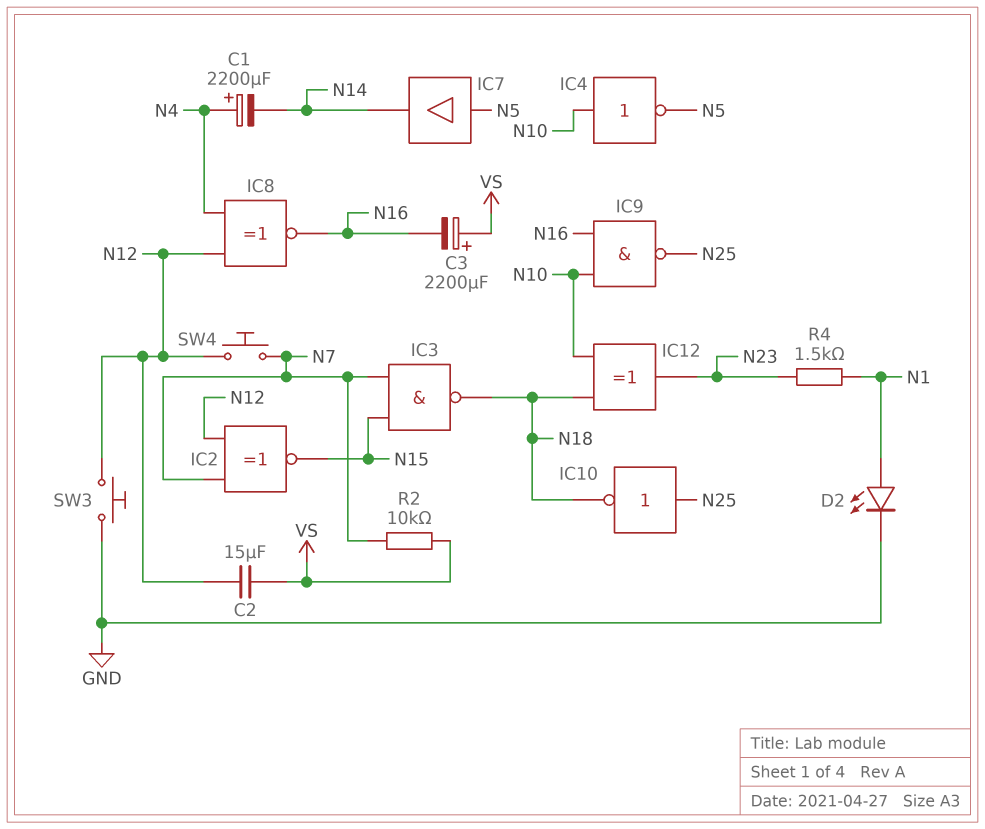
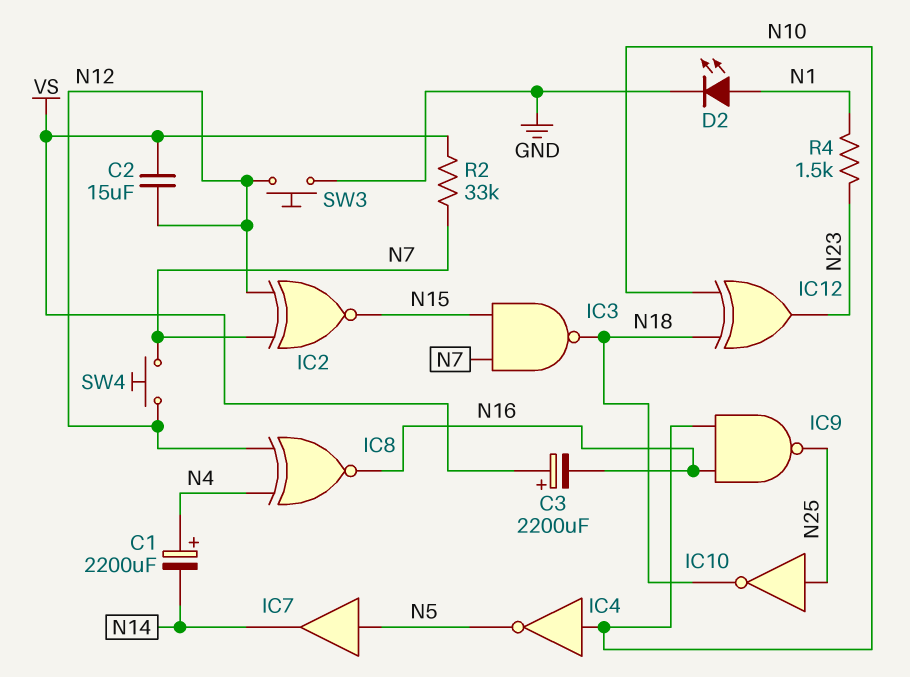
R2: 10k (N7, VS) -> 33k (N7, VS)

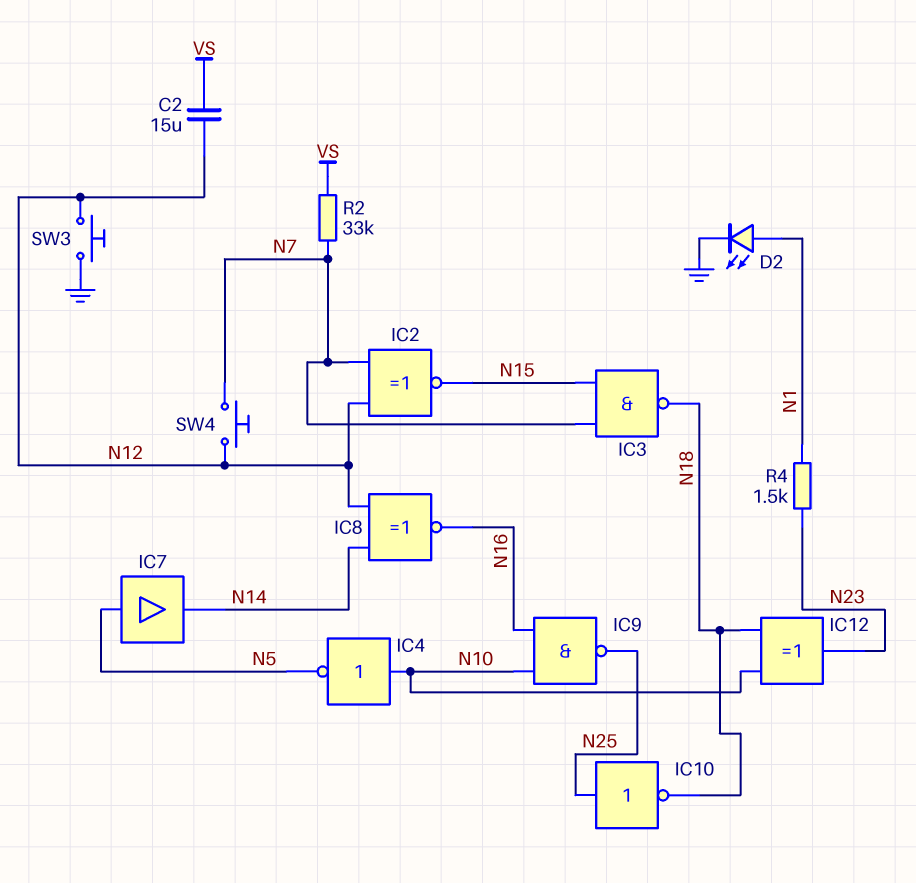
C1: 2200uF (plus N4, minus N14) -> none
C3: 2200uF (plus VS, minus N16) -> none
IC8: XNOR (in N4, in N12, out N16) -> XNOR (in N12, in N14, out N16)

